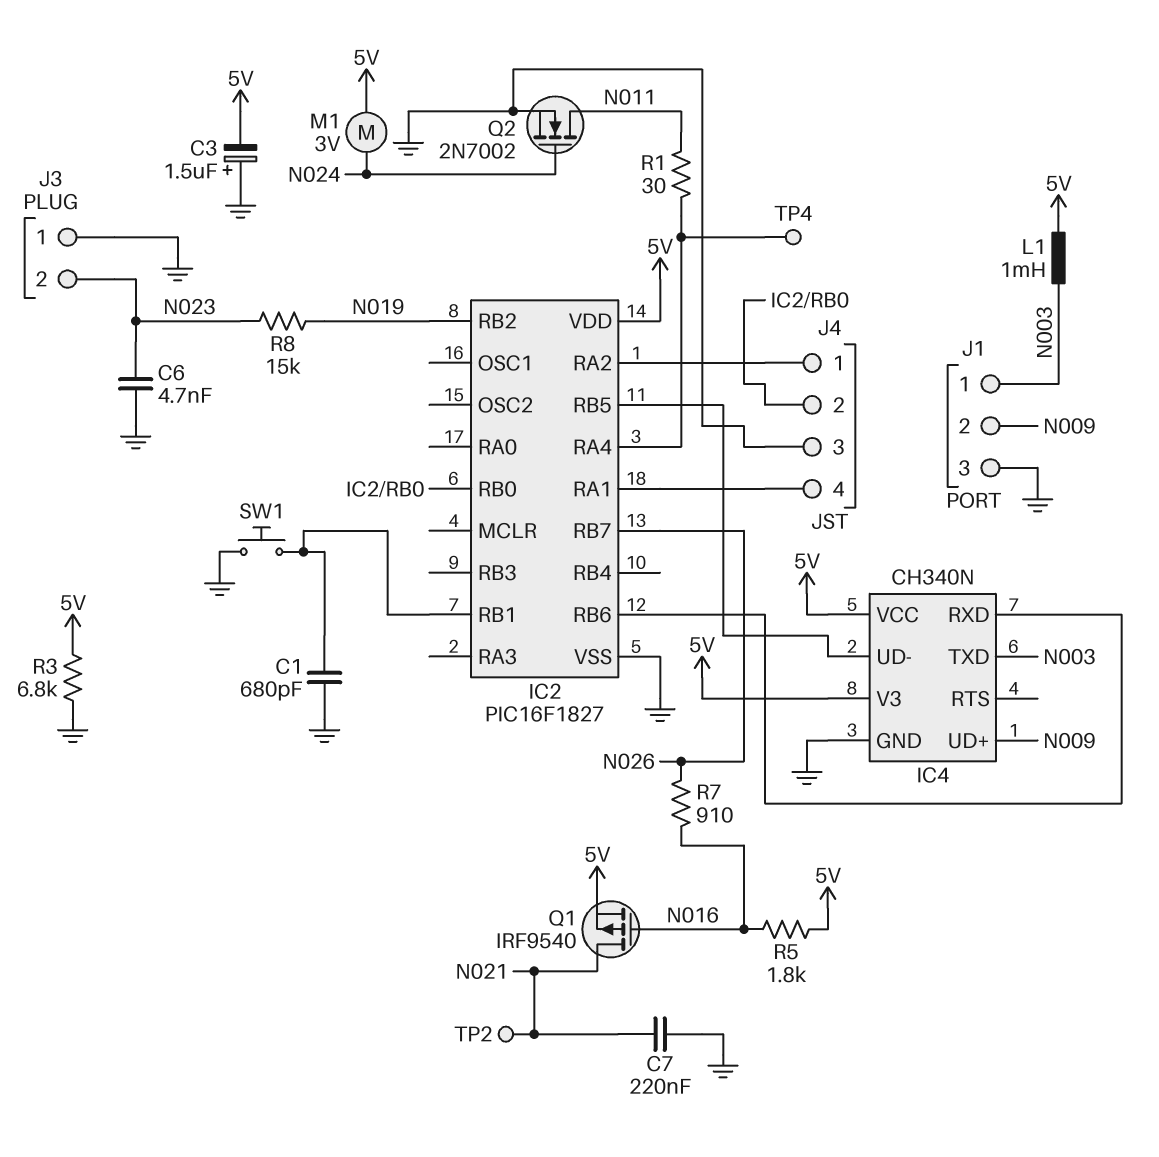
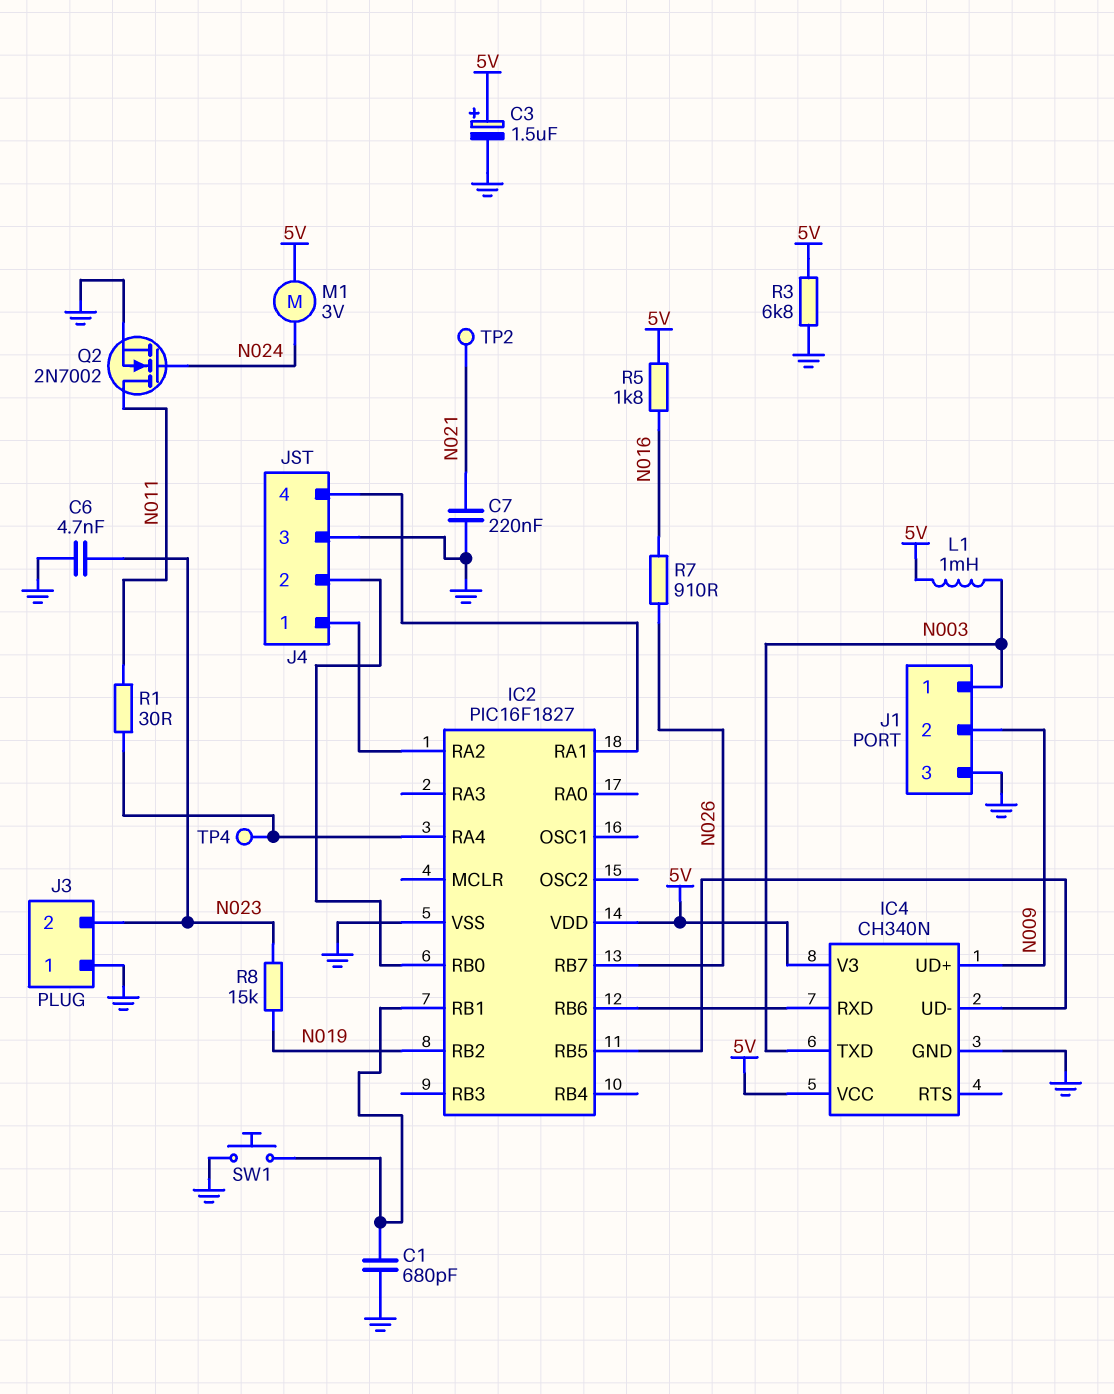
C3: 1.5uF (plus GND, minus 5V) -> 1.5uF (plus 5V, minus GND)
Q1: PMOS IRF9540 (G N016, D N021, S 5V) -> none

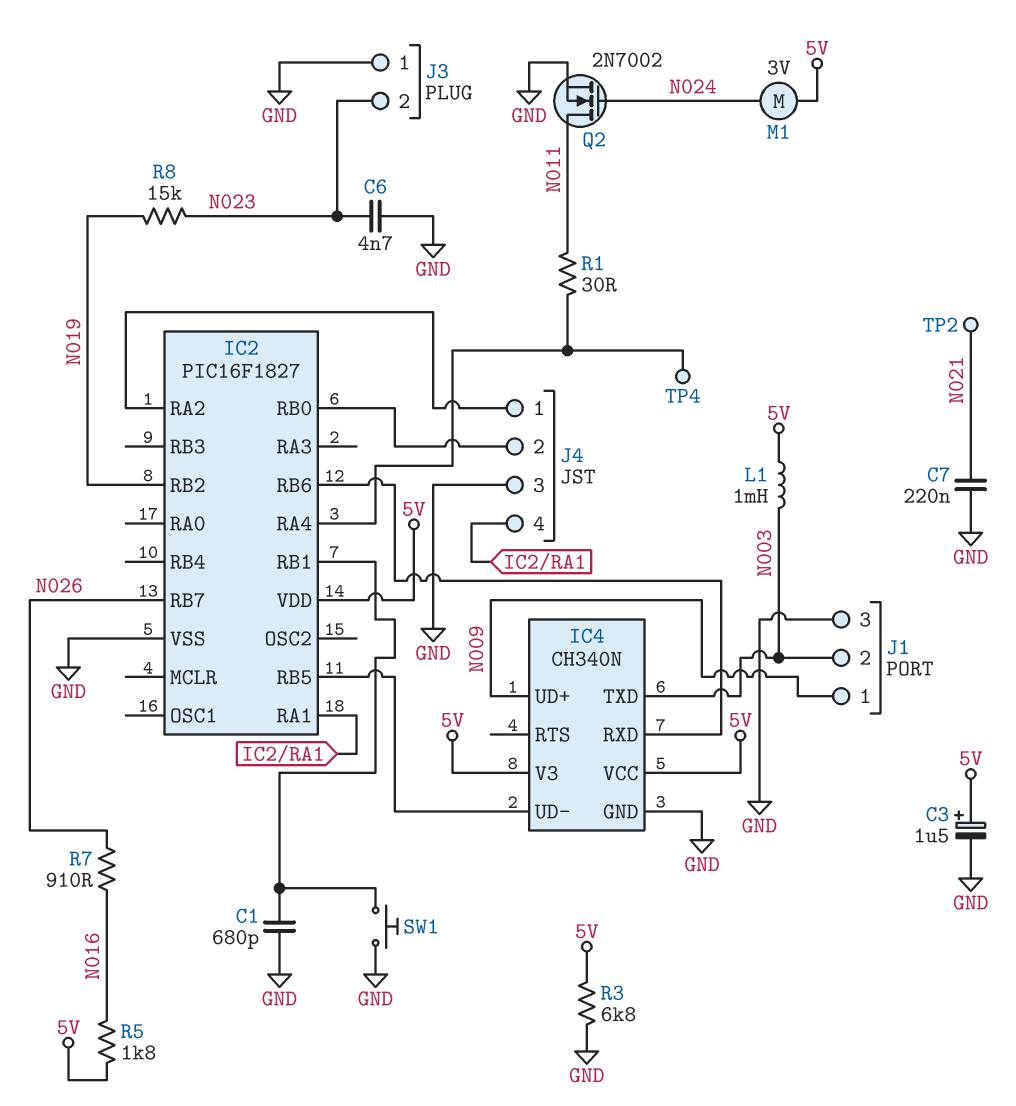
J1 pin 1: N003 -> N009
J1 pin 2: N009 -> N003

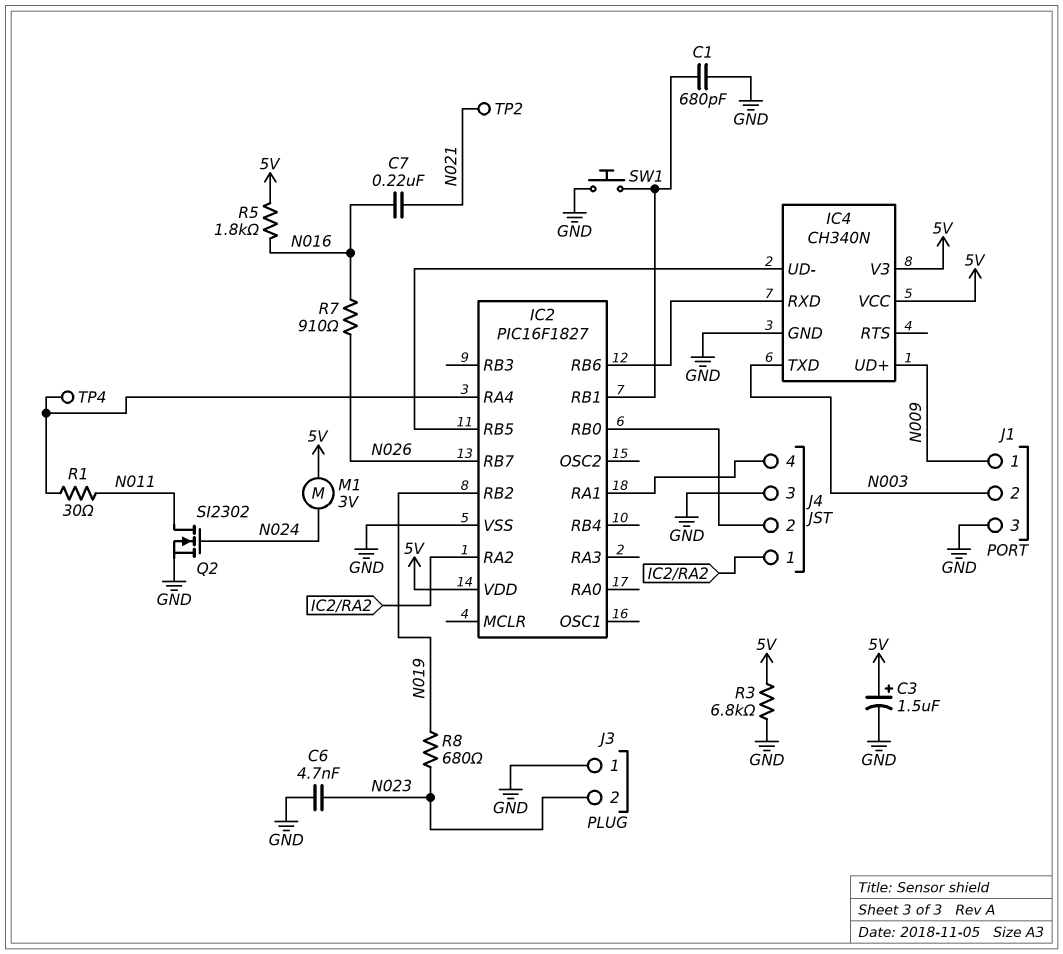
C7: 220nF (GND, N021) -> 220nF (N016, N021)
L1: 1mH (5V, N003) -> none
Q2: NMOS 2N7002 (G N024, D N011, S GND) -> NMOS SI2302 (G N024, D N011, S GND)
R8: 15k (N019, N023) -> 680 (N019, N023)

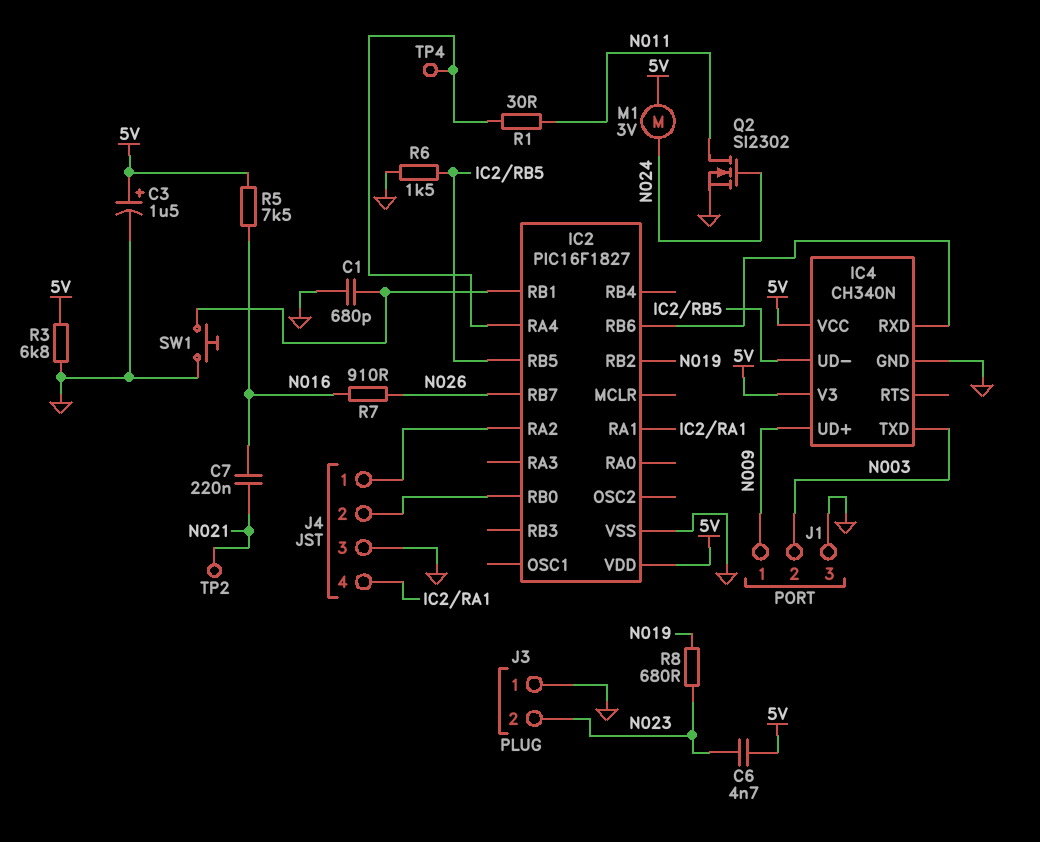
C6: 4.7nF (GND, N023) -> 4.7nF (5V, N023)
R5: 1.8k (5V, N016) -> 7.5k (5V, N016)
R6: none -> 1.5k (GND, IC2/RB5)

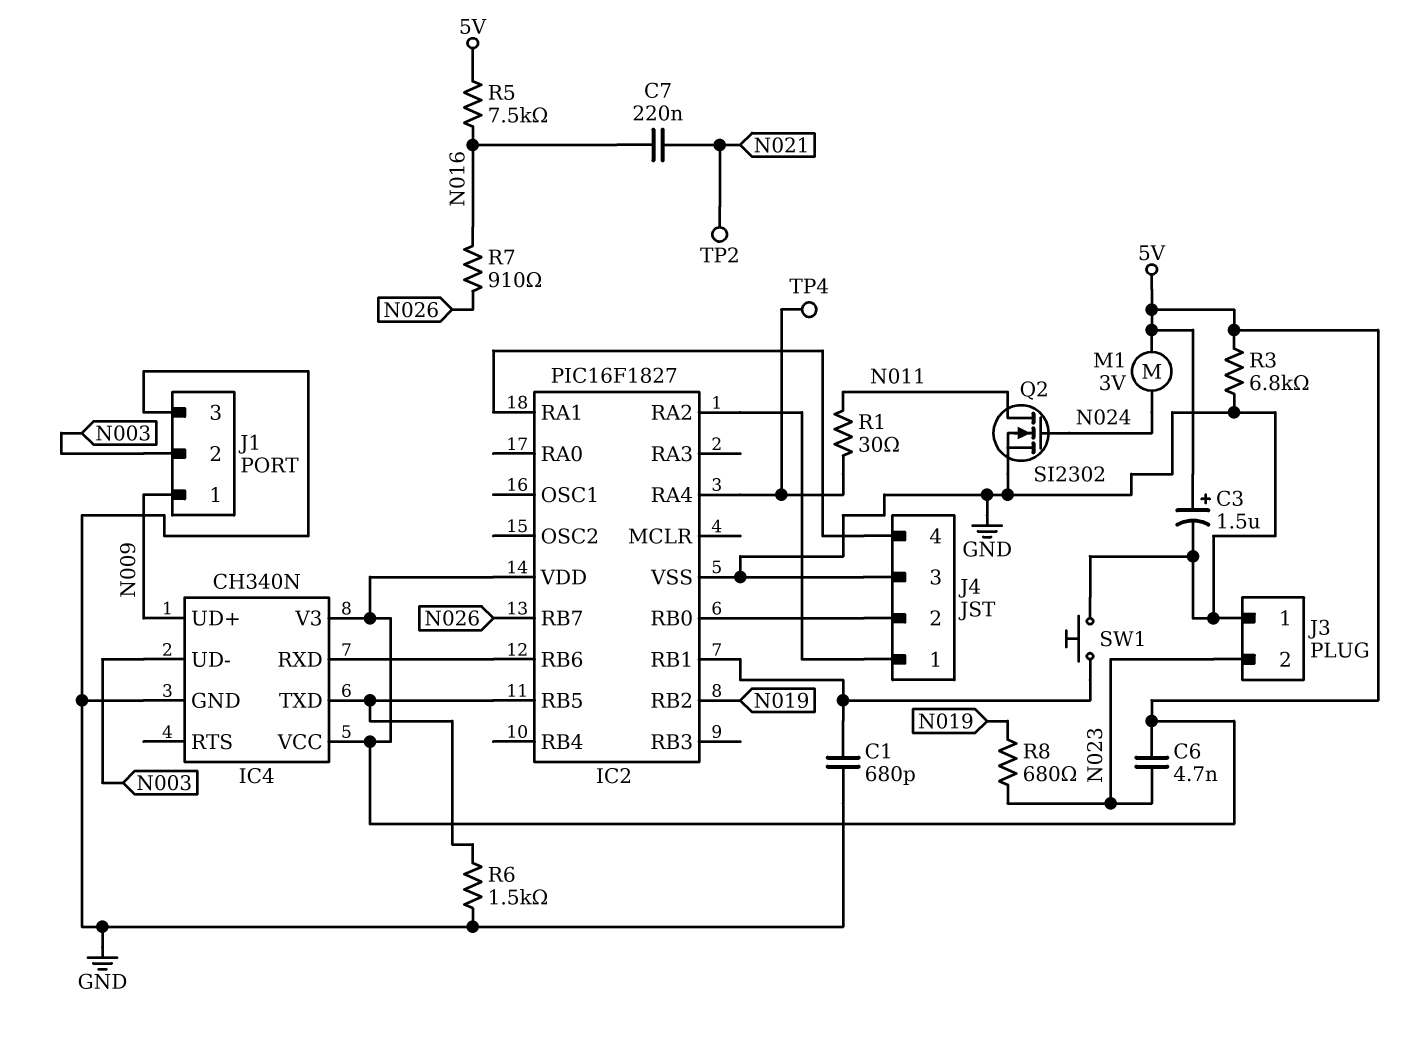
IC4 pin TXD: N003 -> IC2/RB5
IC4 pin UD-: IC2/RB5 -> N003

